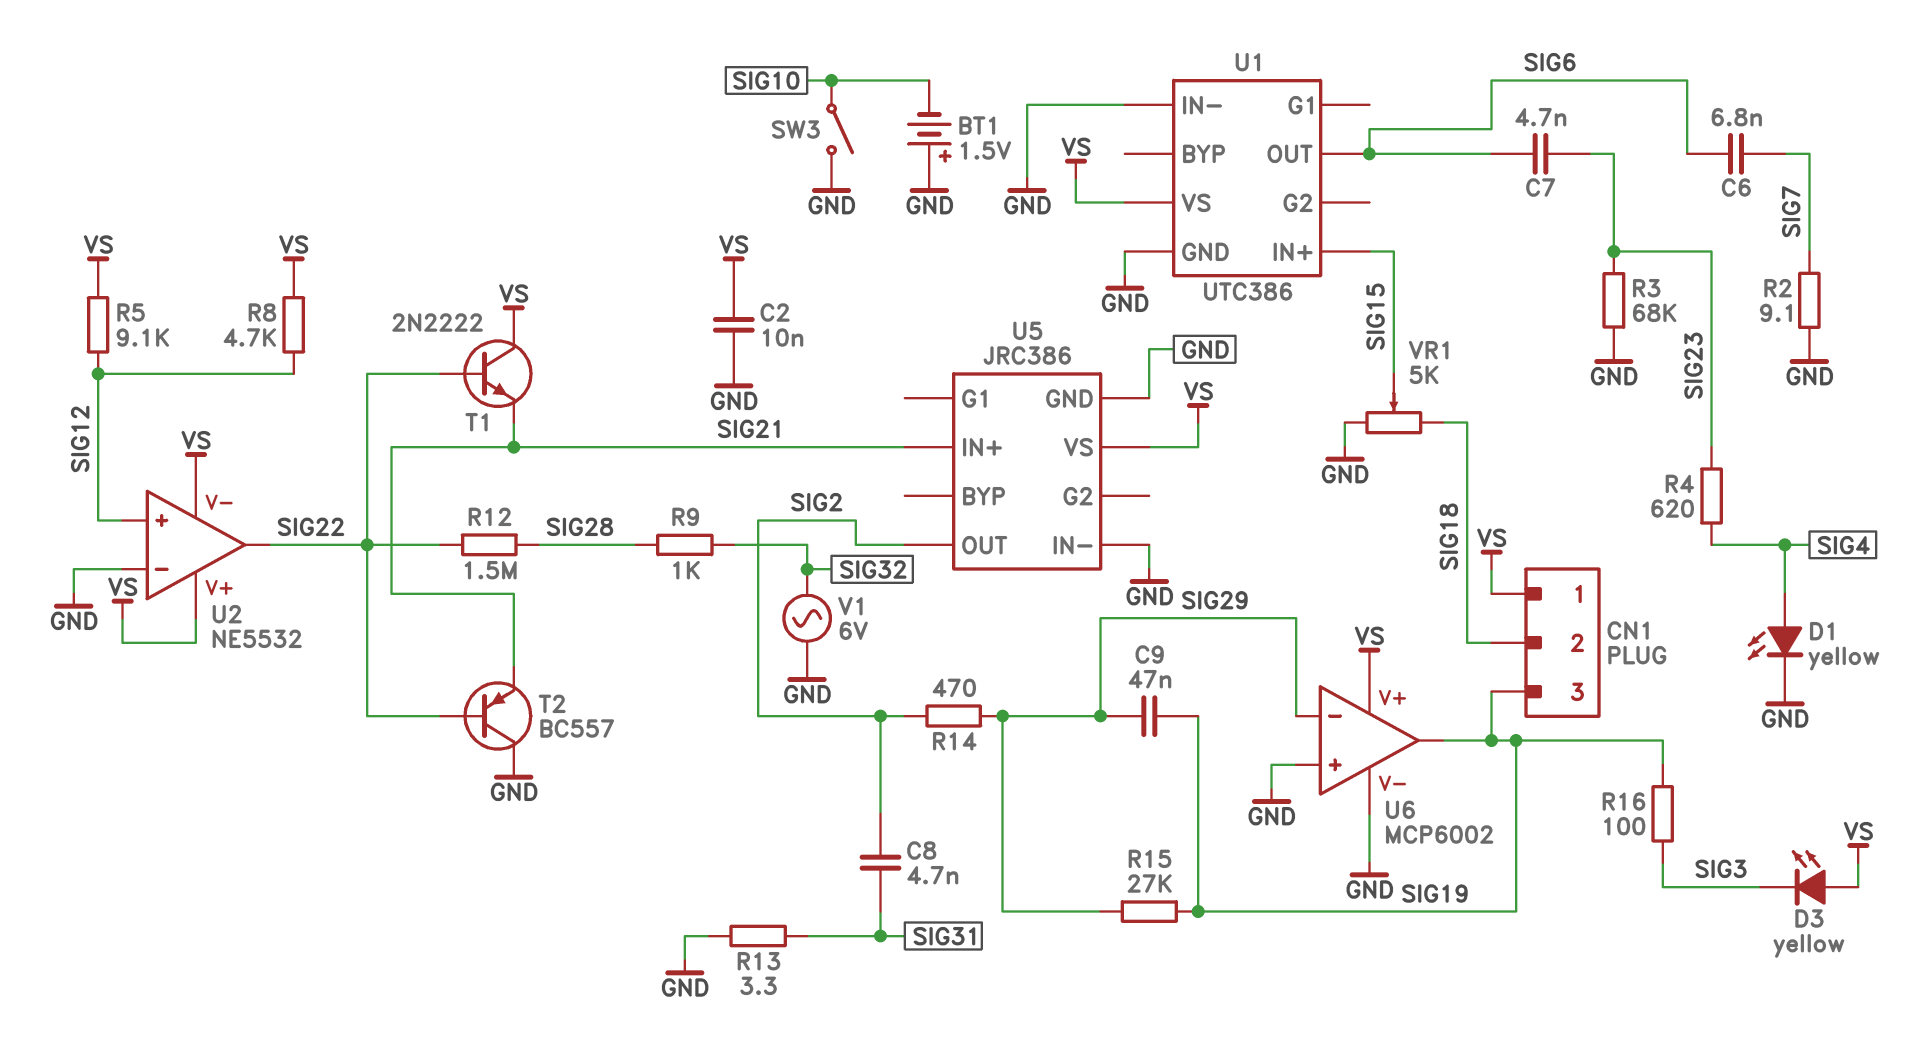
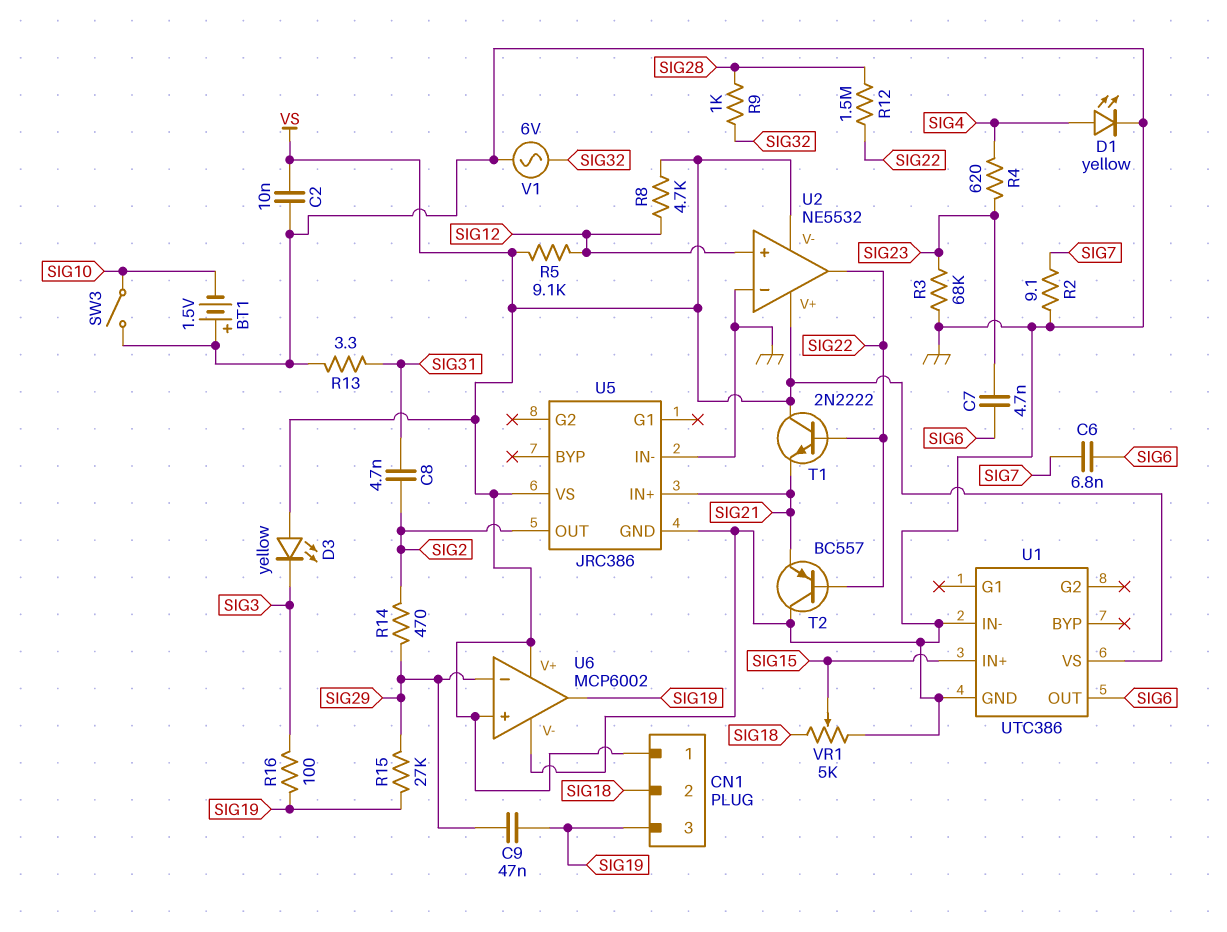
U6 pin in+: GND -> VS

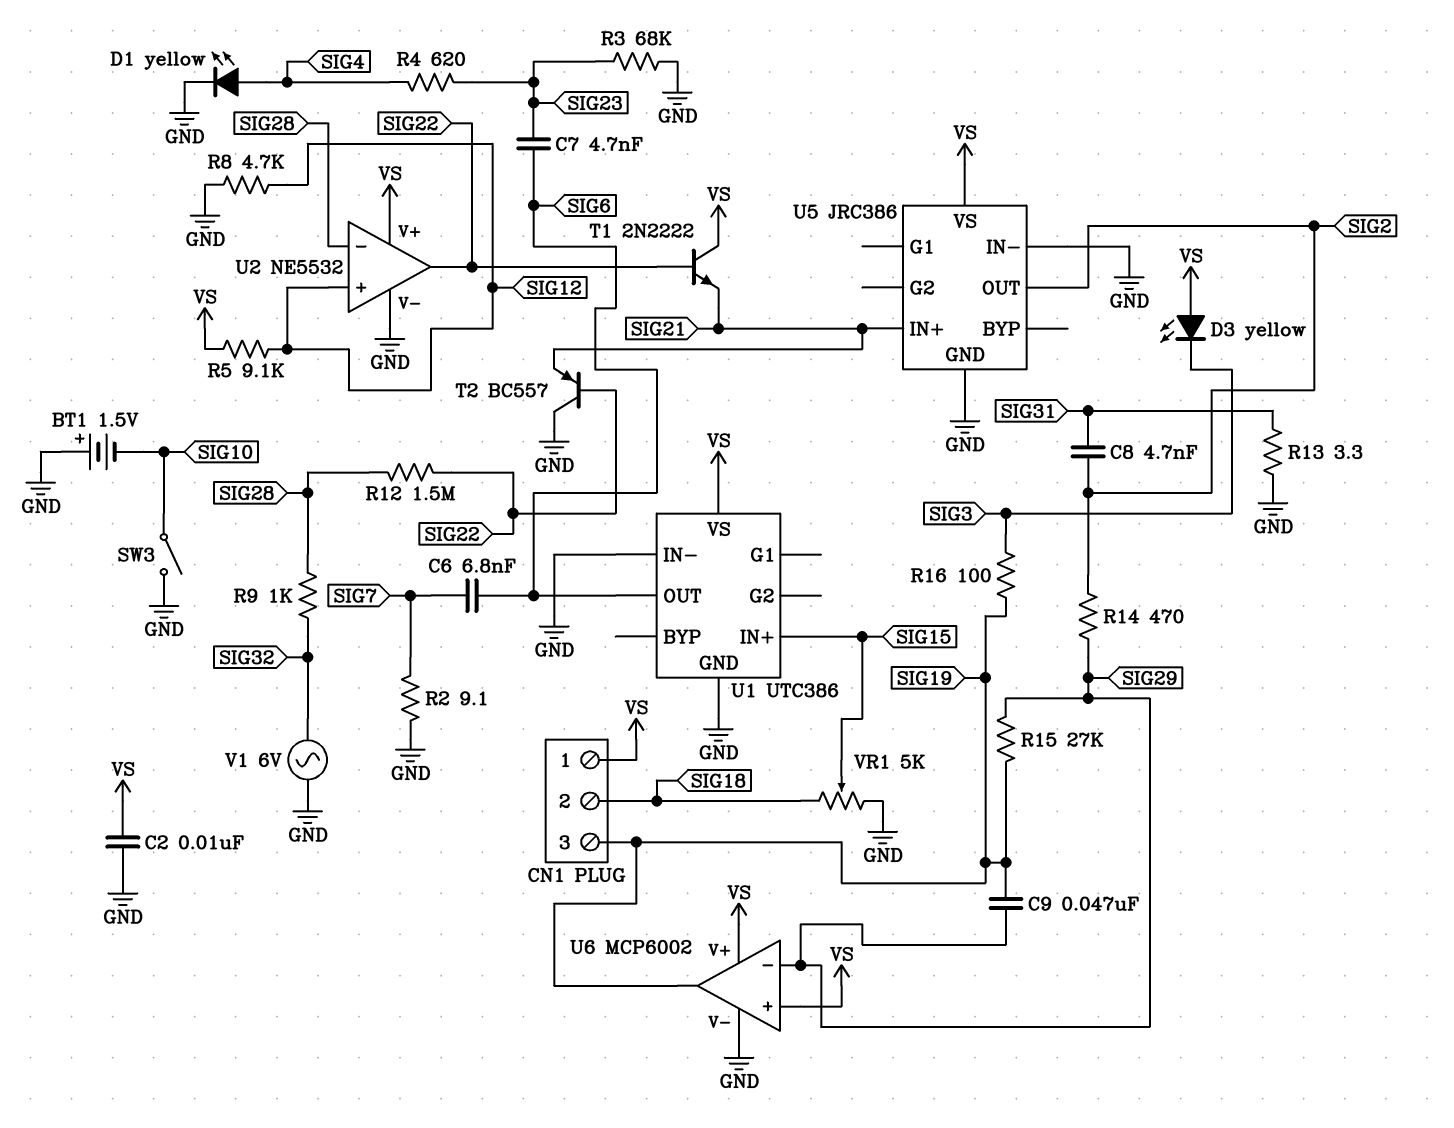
R8: 4.7k (SIG12, VS) -> 4.7k (GND, SIG12)
U2 pin V-: VS -> GND
U2 pin in-: GND -> SIG28

